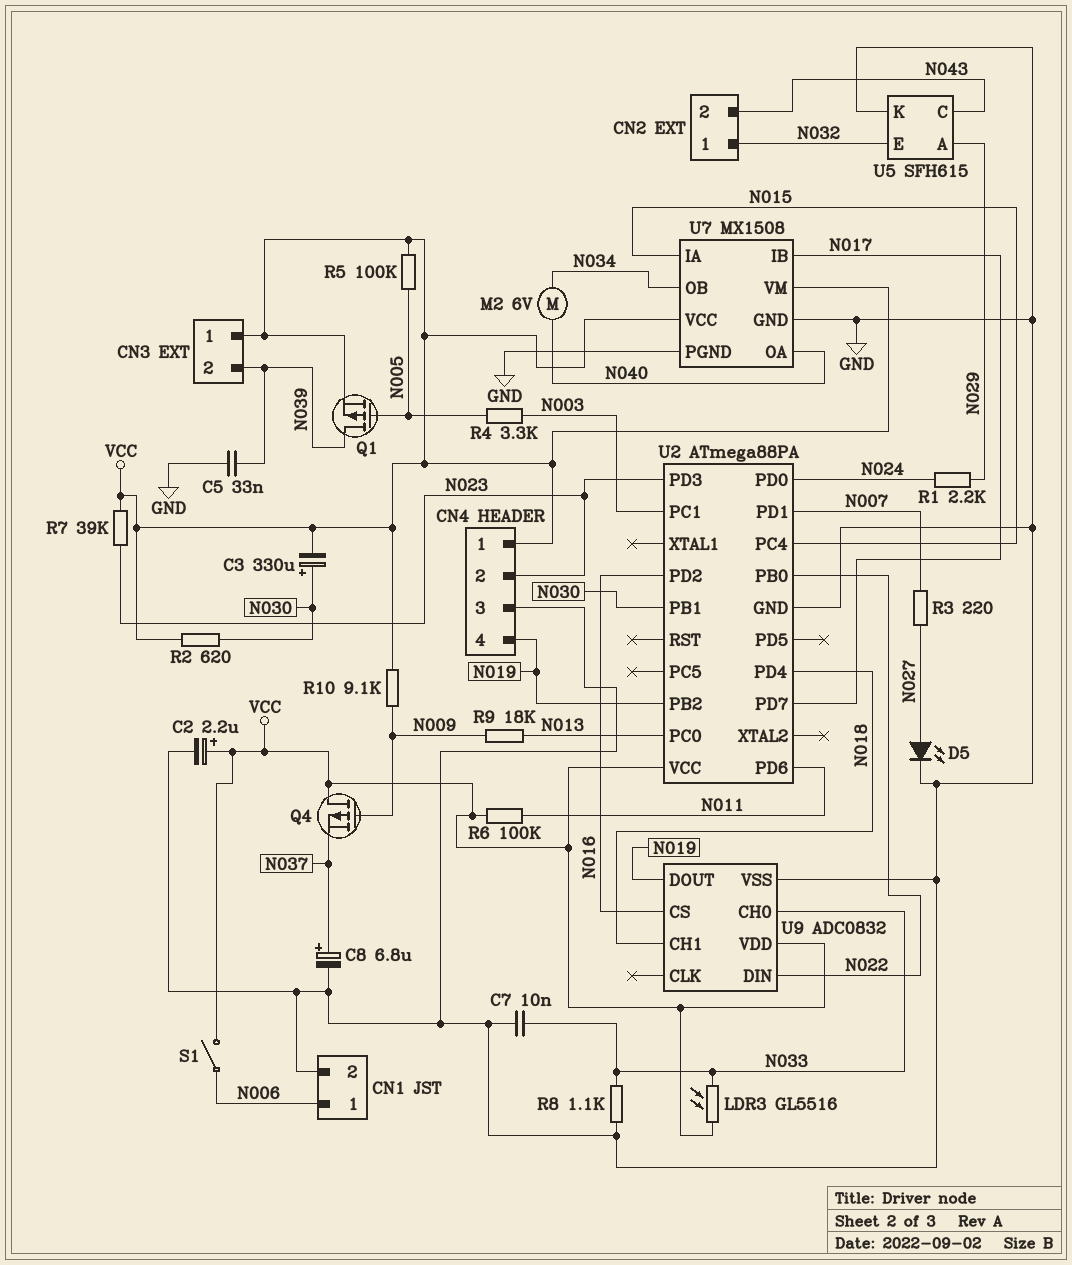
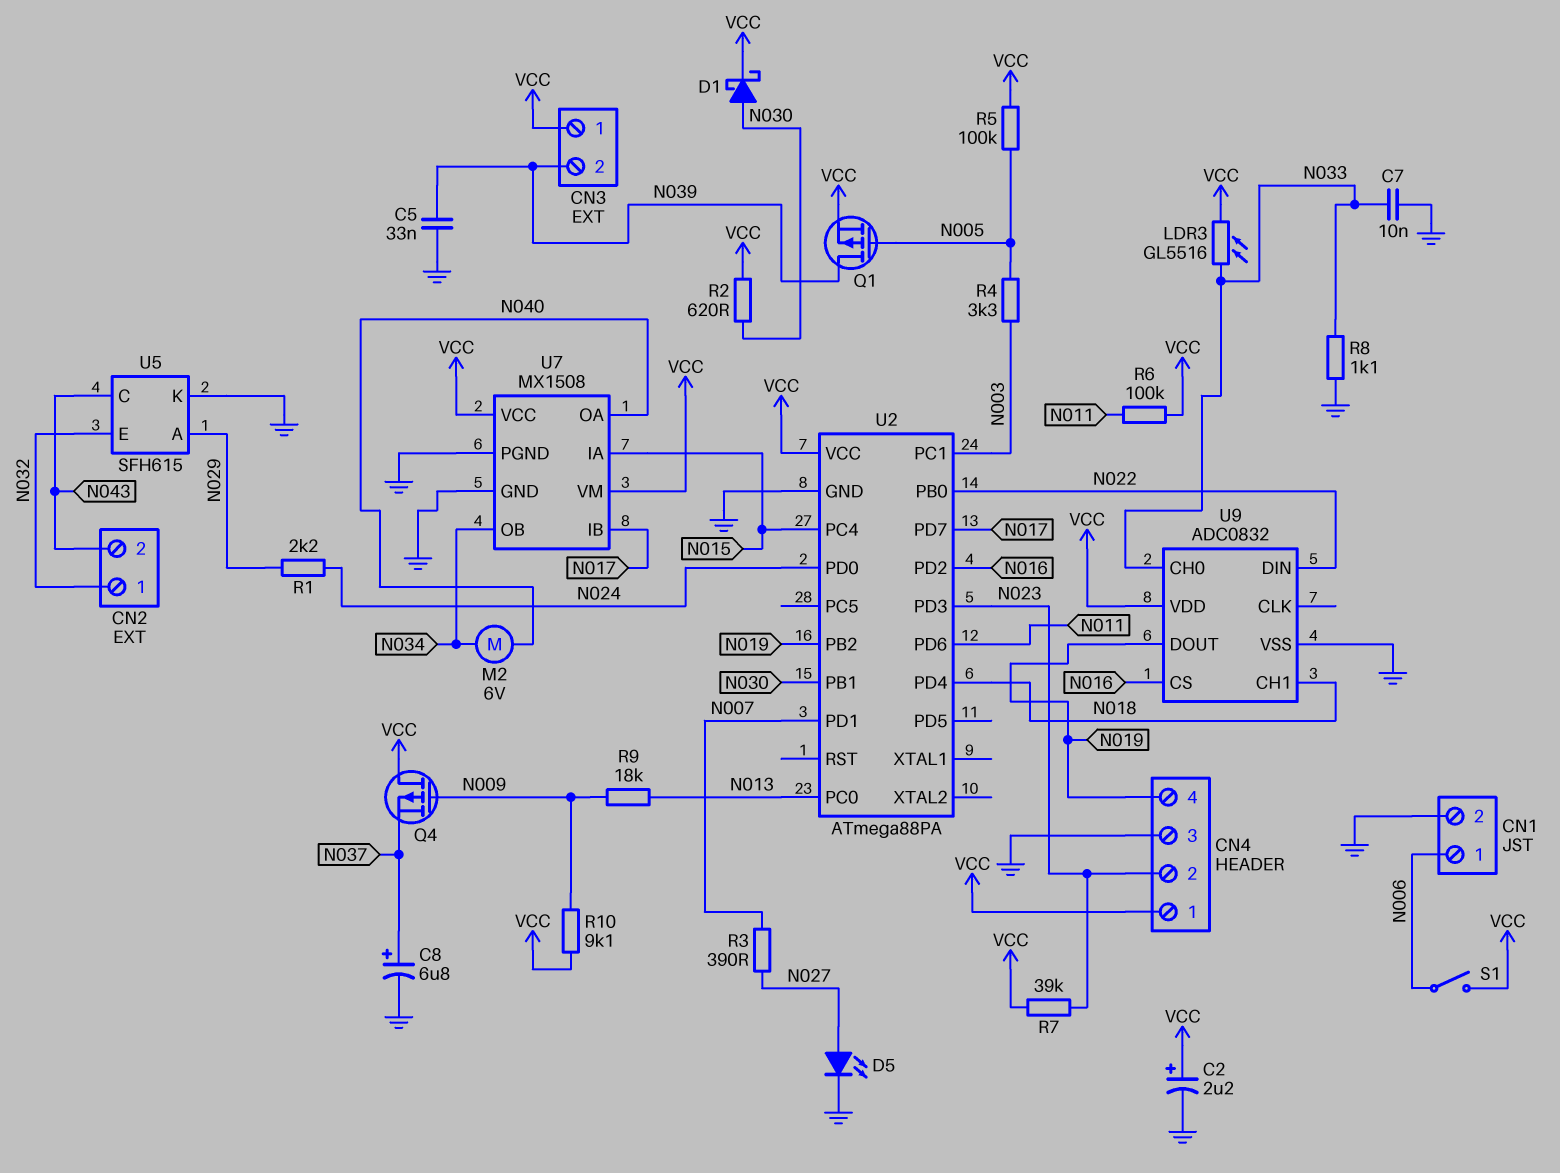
C3: 330uF (plus N030, minus VCC) -> none
D1: none -> schottky (A N030, K VCC)
R3: 220 (N007, N027) -> 390 (N007, N027)

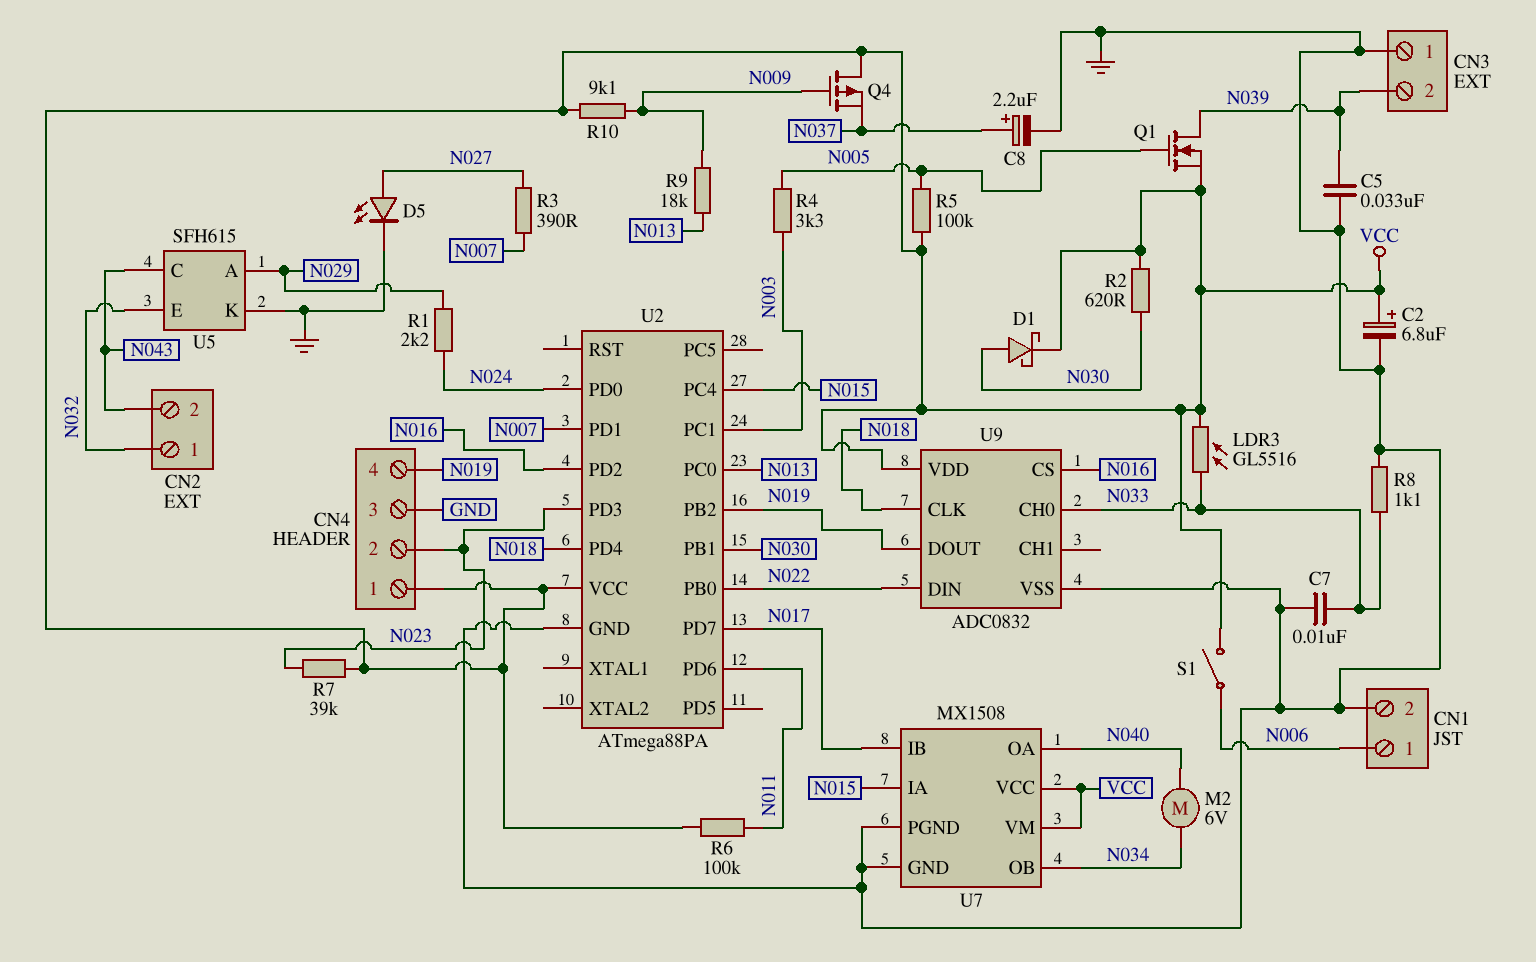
C2: 2.2uF (plus VCC, minus GND) -> 6.8uF (plus VCC, minus GND)
C8: 6.8uF (plus N037, minus GND) -> 2.2uF (plus N037, minus GND)
CN3 pin 1: VCC -> GND
Q1: PMOS (G N005, D N039, S VCC) -> NMOS (G N005, D N039, S VCC)
U9 pin CH1: N018 -> none
U9 pin CLK: none -> N018

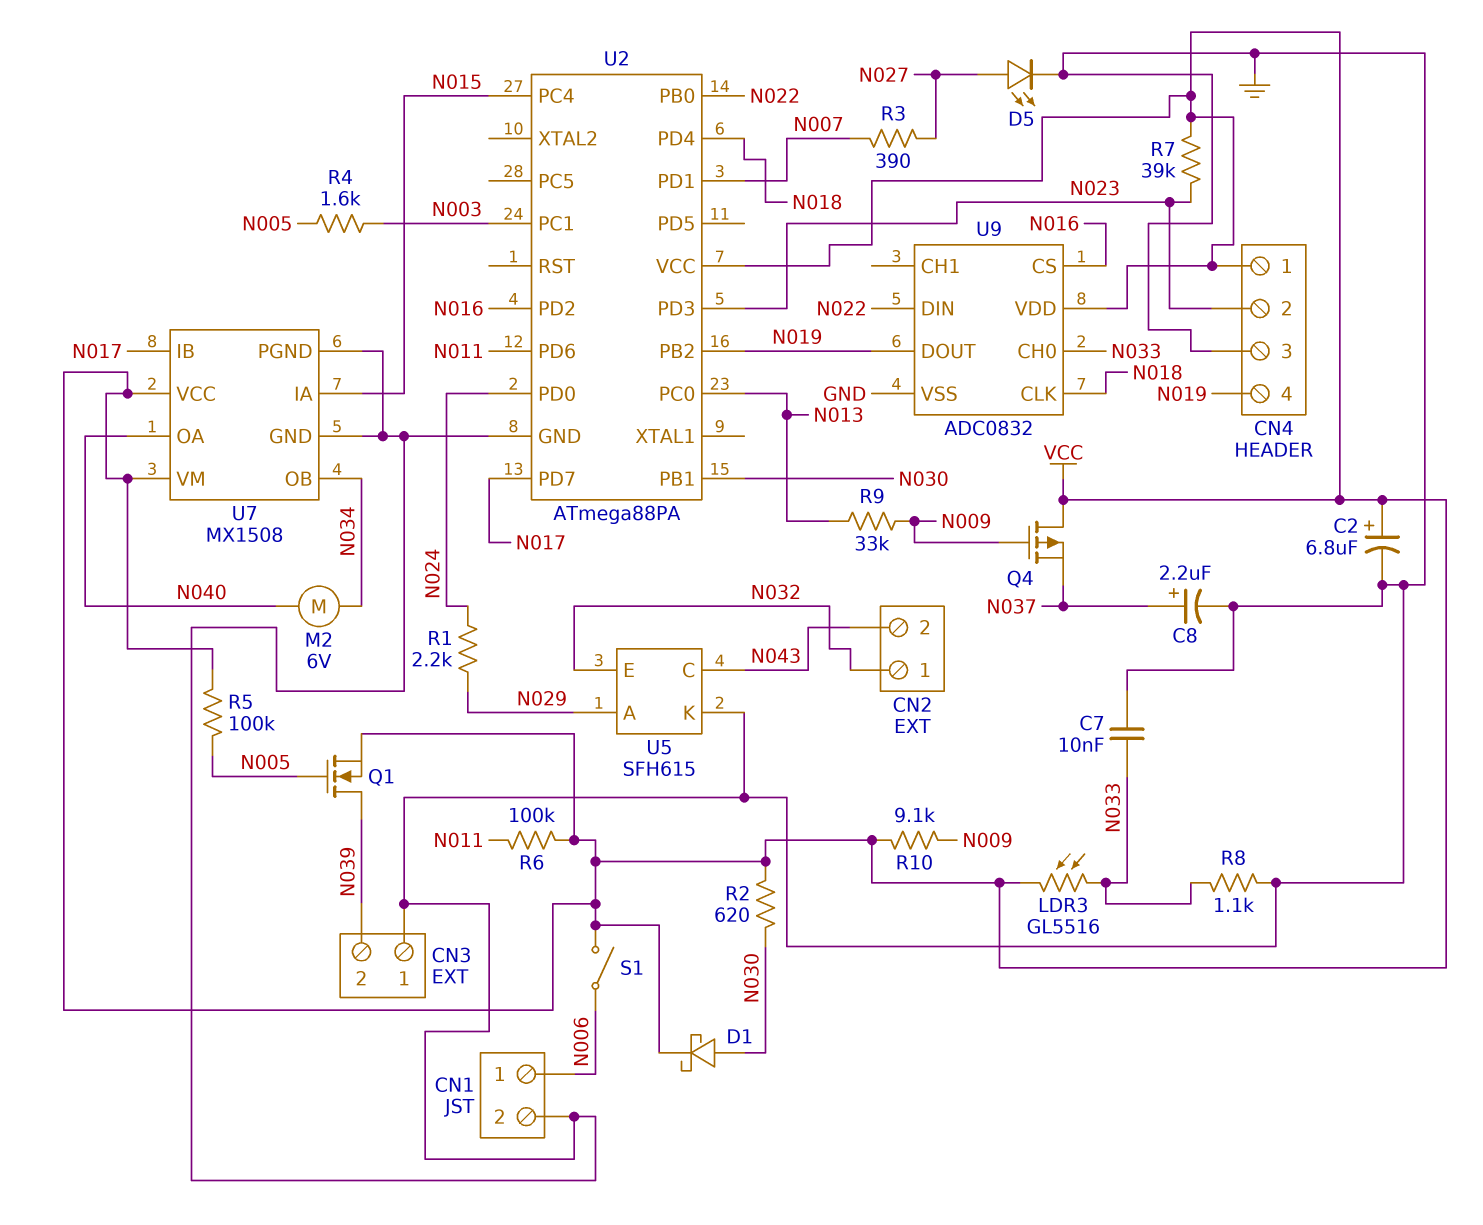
C5: 33nF (GND, N039) -> none
R4: 3.3k (N003, N005) -> 1.6k (N003, N005)
R9: 18k (N009, N013) -> 33k (N009, N013)

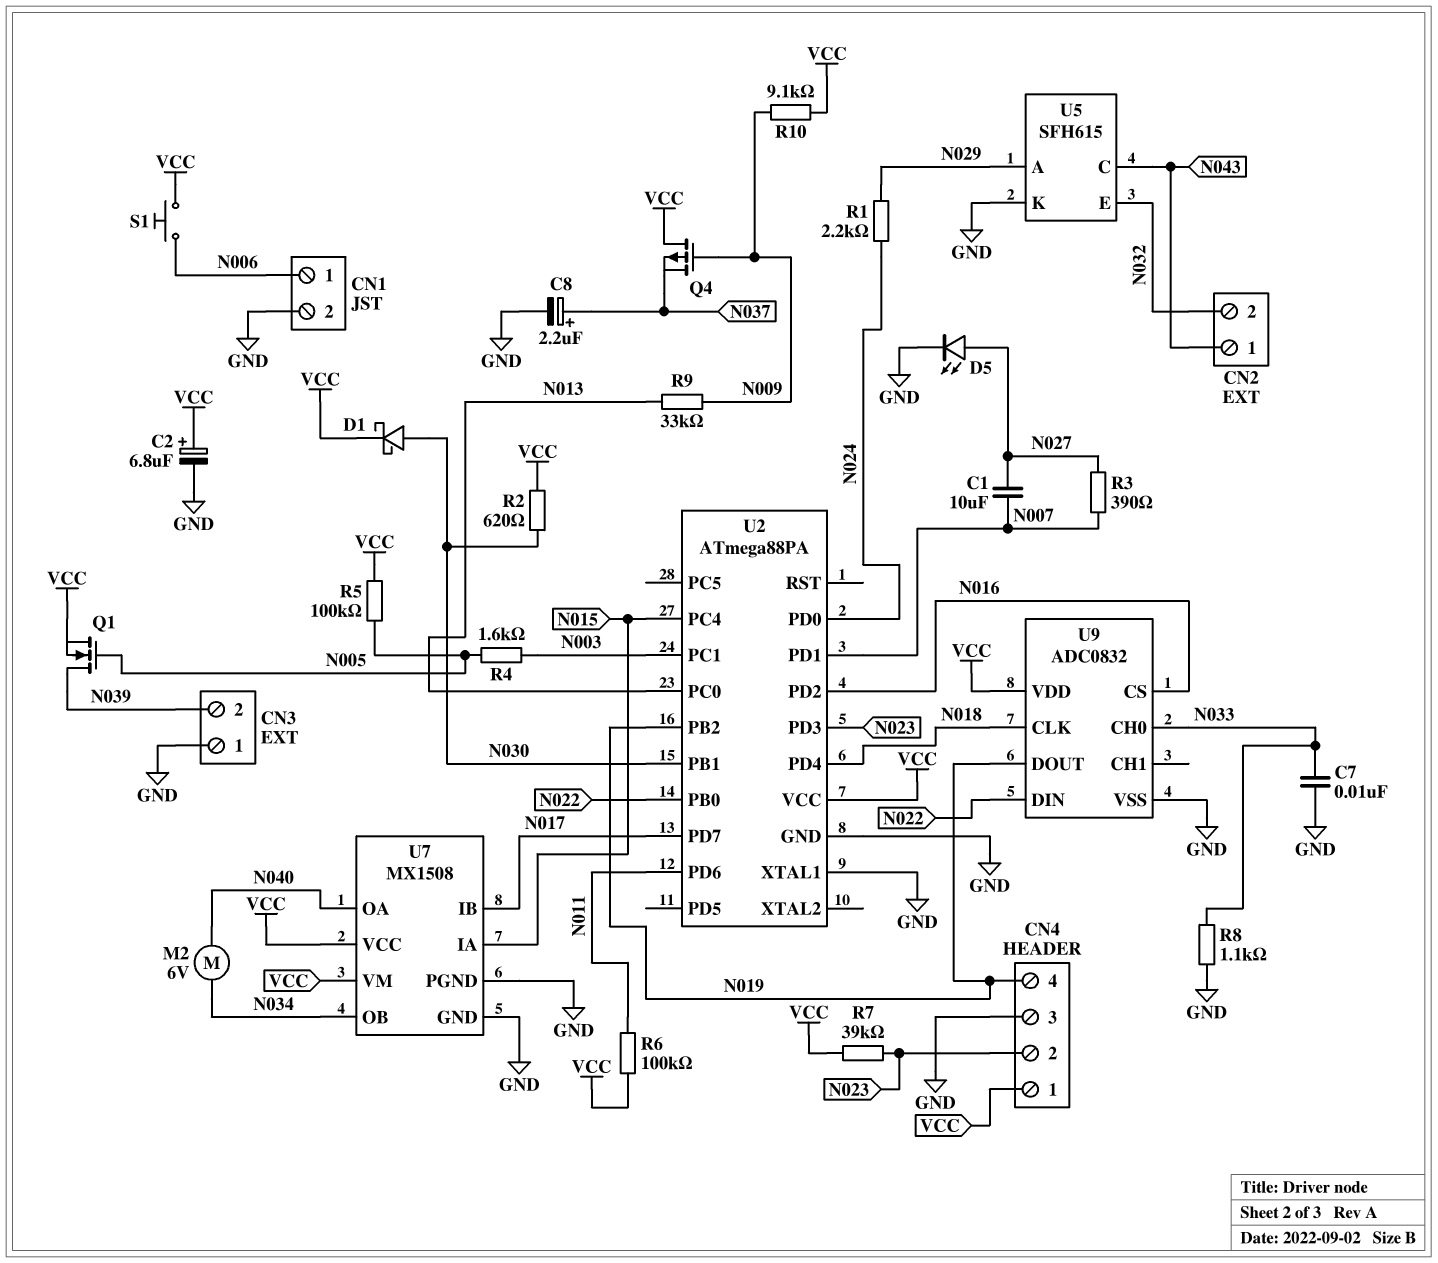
C1: none -> 10uF (N007, N027)
CN2 pin 1: N032 -> N043
CN2 pin 2: N043 -> N032
LDR3: GL5516 (N033, VCC) -> none
S1: switch (N006, VCC) -> button (N006, VCC)
U2 pin XTAL1: none -> GND

